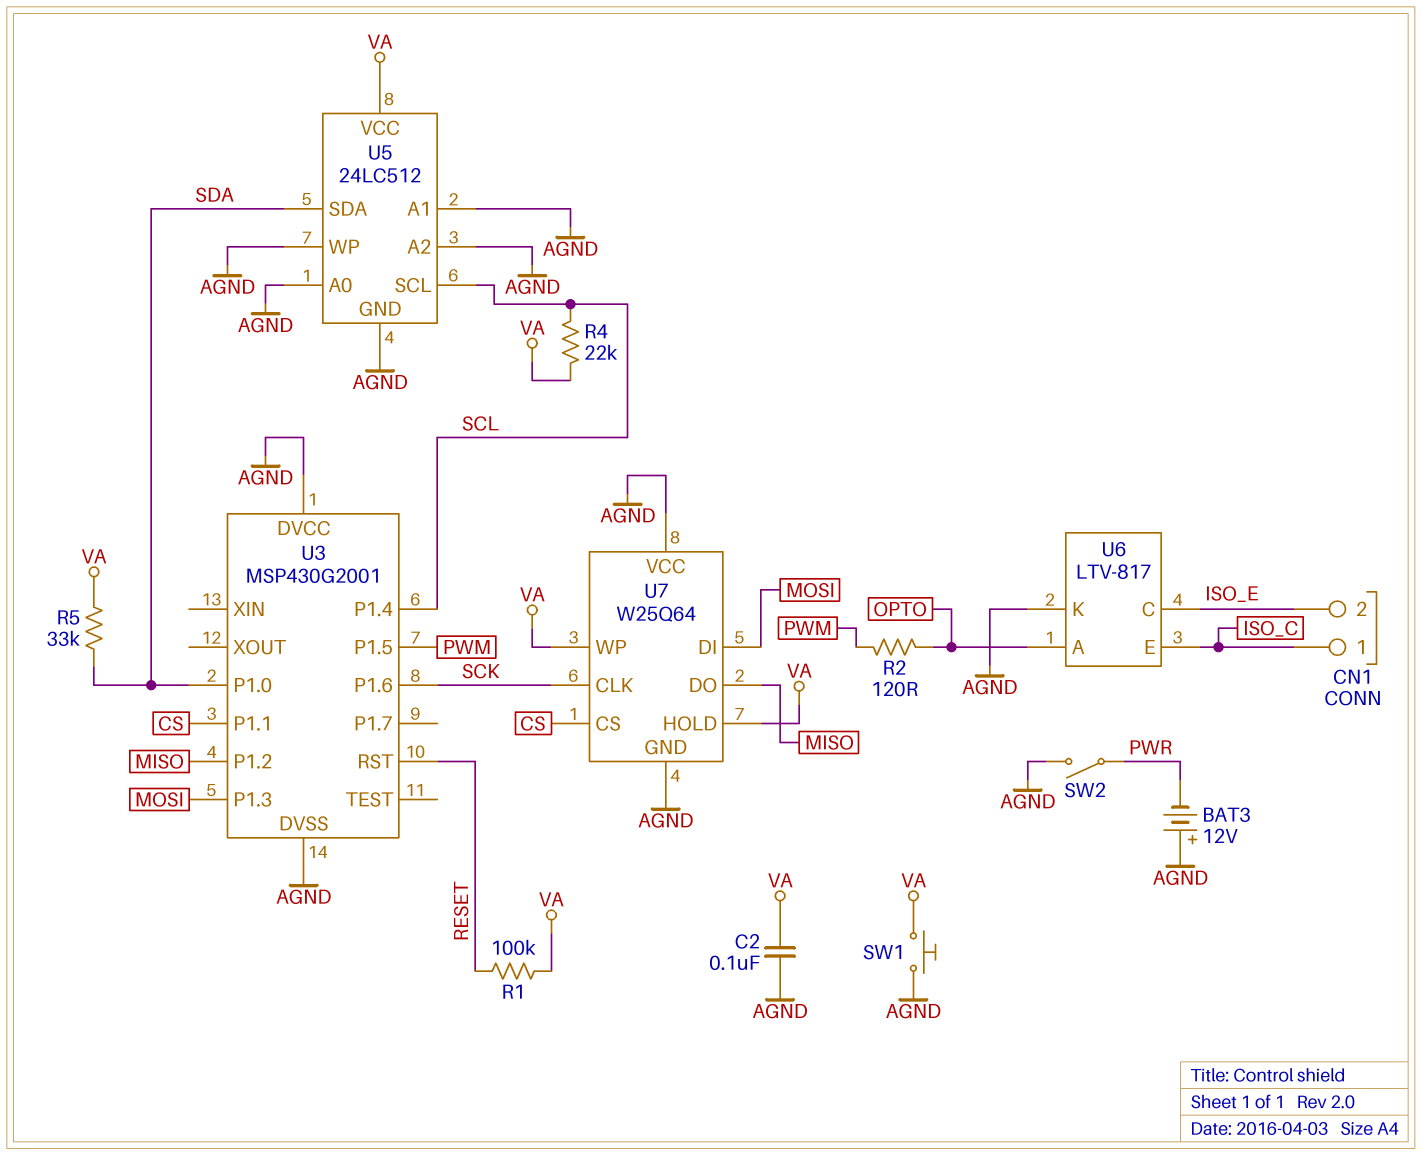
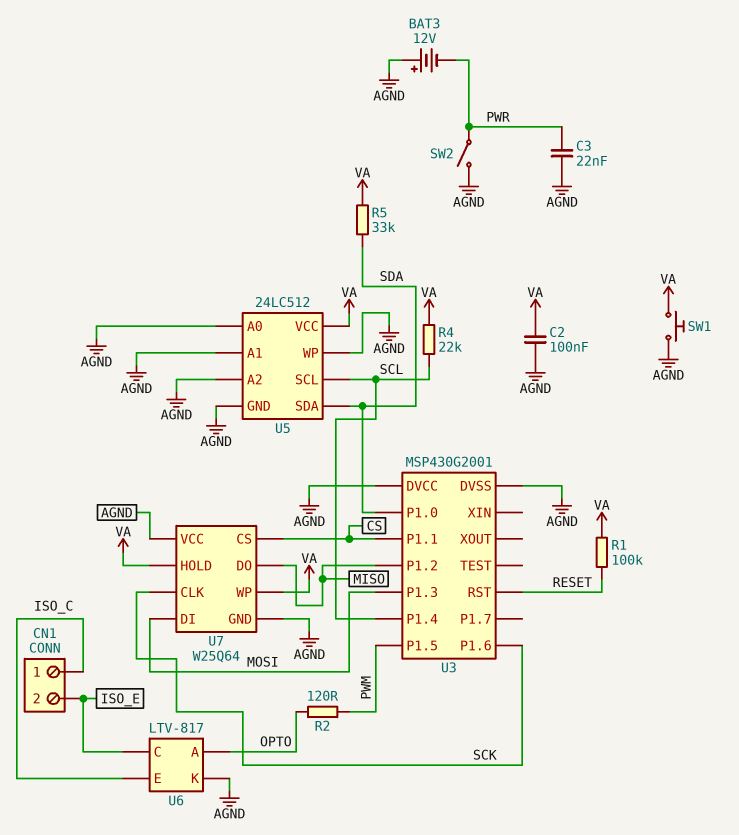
C3: none -> 22nF (AGND, PWR)

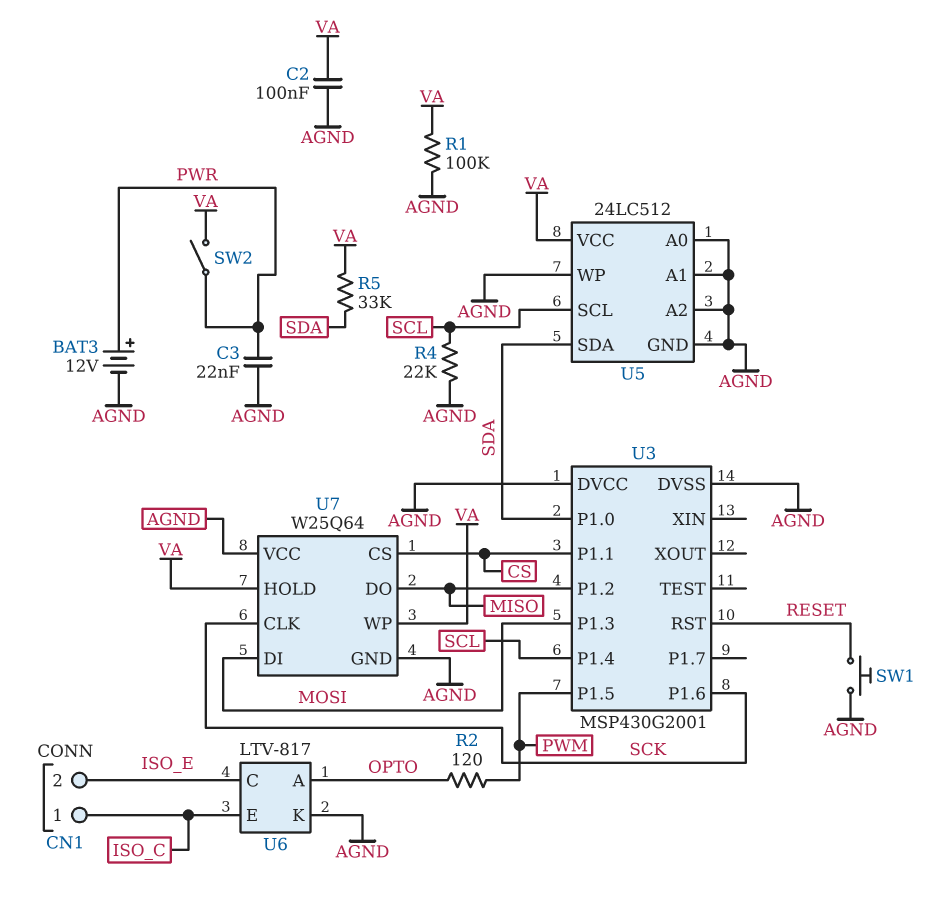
BAT3: 12V (plus AGND, minus PWR) -> 12V (plus PWR, minus AGND)
R1: 100k (RESET, VA) -> 100k (AGND, VA)
R4: 22k (SCL, VA) -> 22k (AGND, SCL)
SW1: button (AGND, VA) -> button (AGND, RESET)
SW2: switch (AGND, PWR) -> switch (PWR, VA)

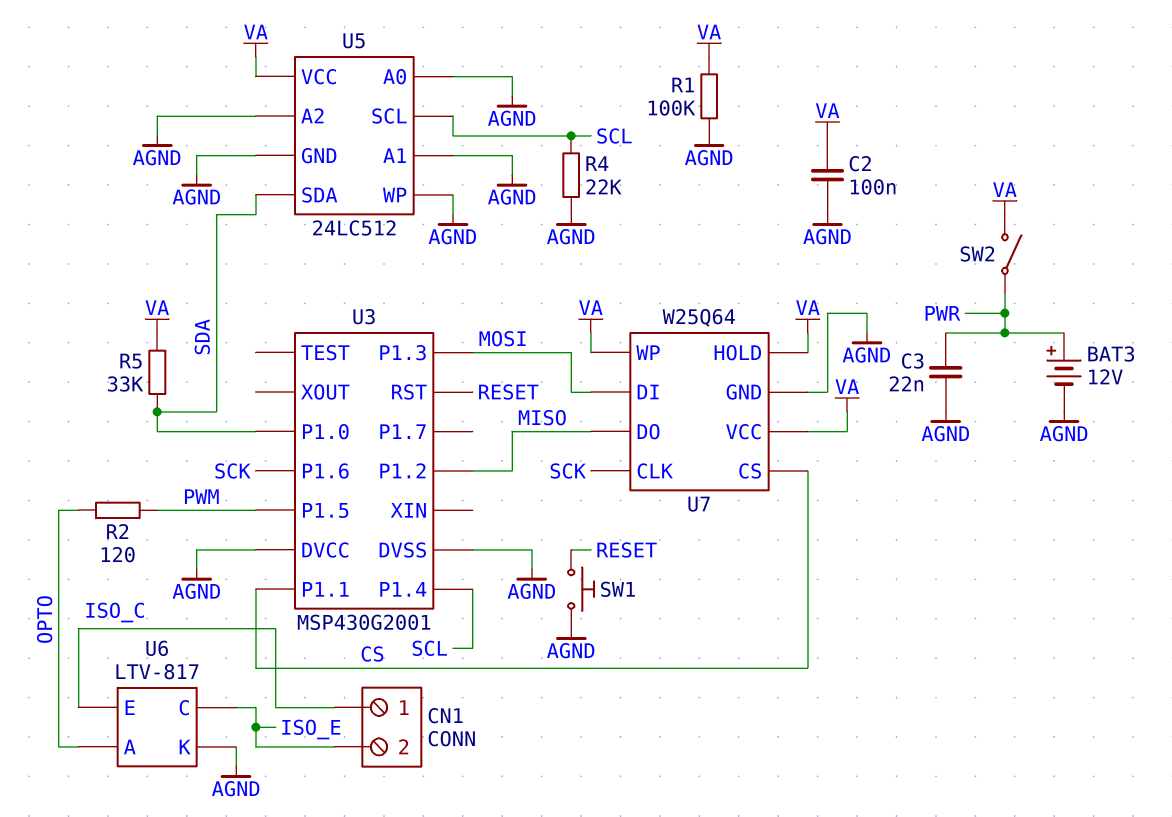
U7 pin VCC: AGND -> VA

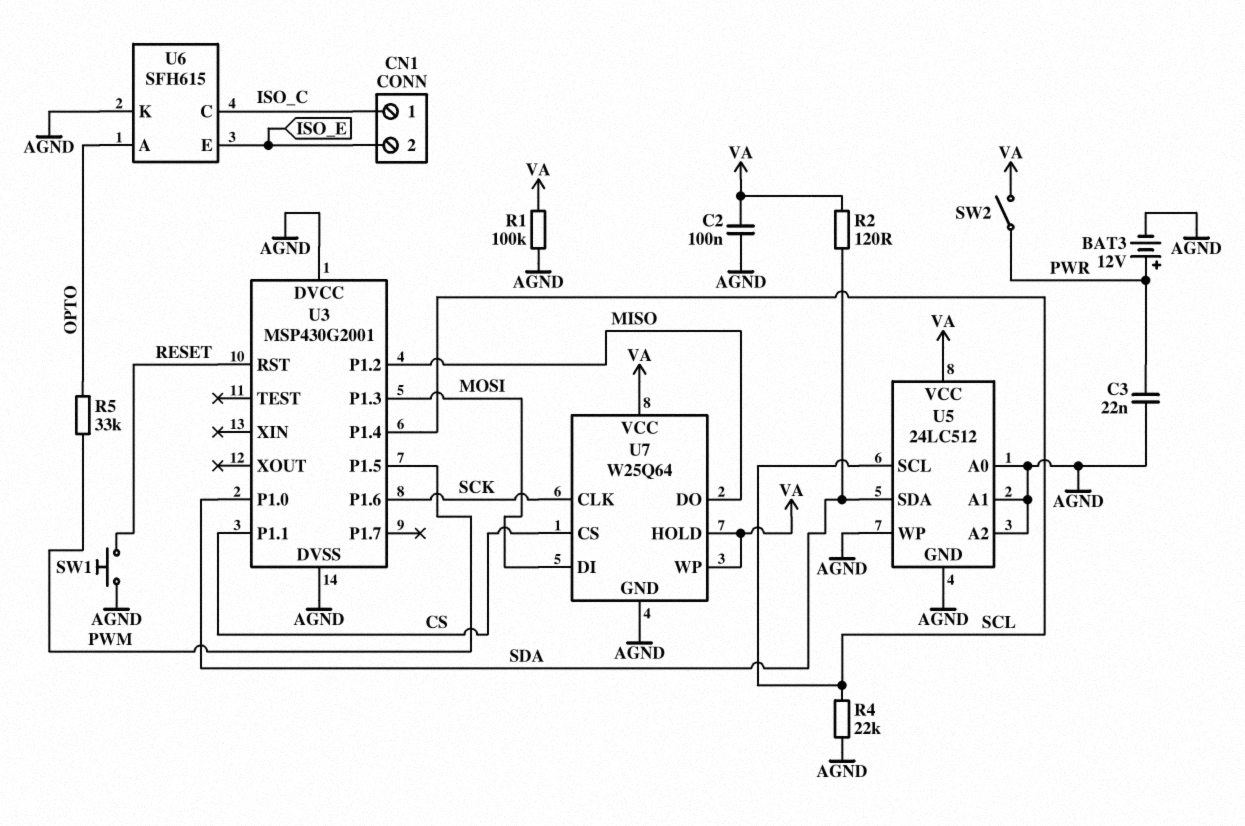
R2: 120 (OPTO, PWM) -> 120 (SDA, VA)
R5: 33k (SDA, VA) -> 33k (OPTO, PWM)
U6: LTV-817 -> SFH615
U6 pin C: ISO_E -> ISO_C
U6 pin E: ISO_C -> ISO_E

